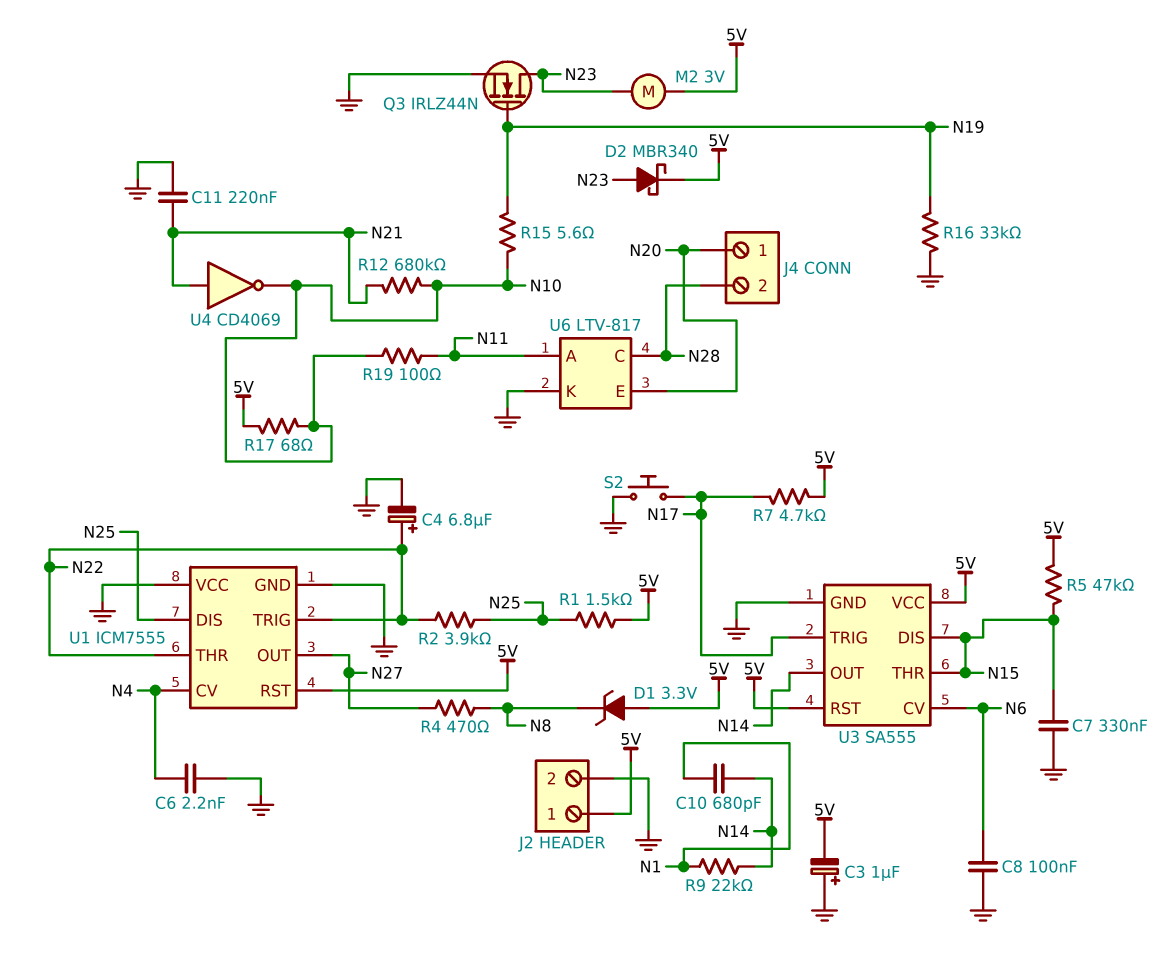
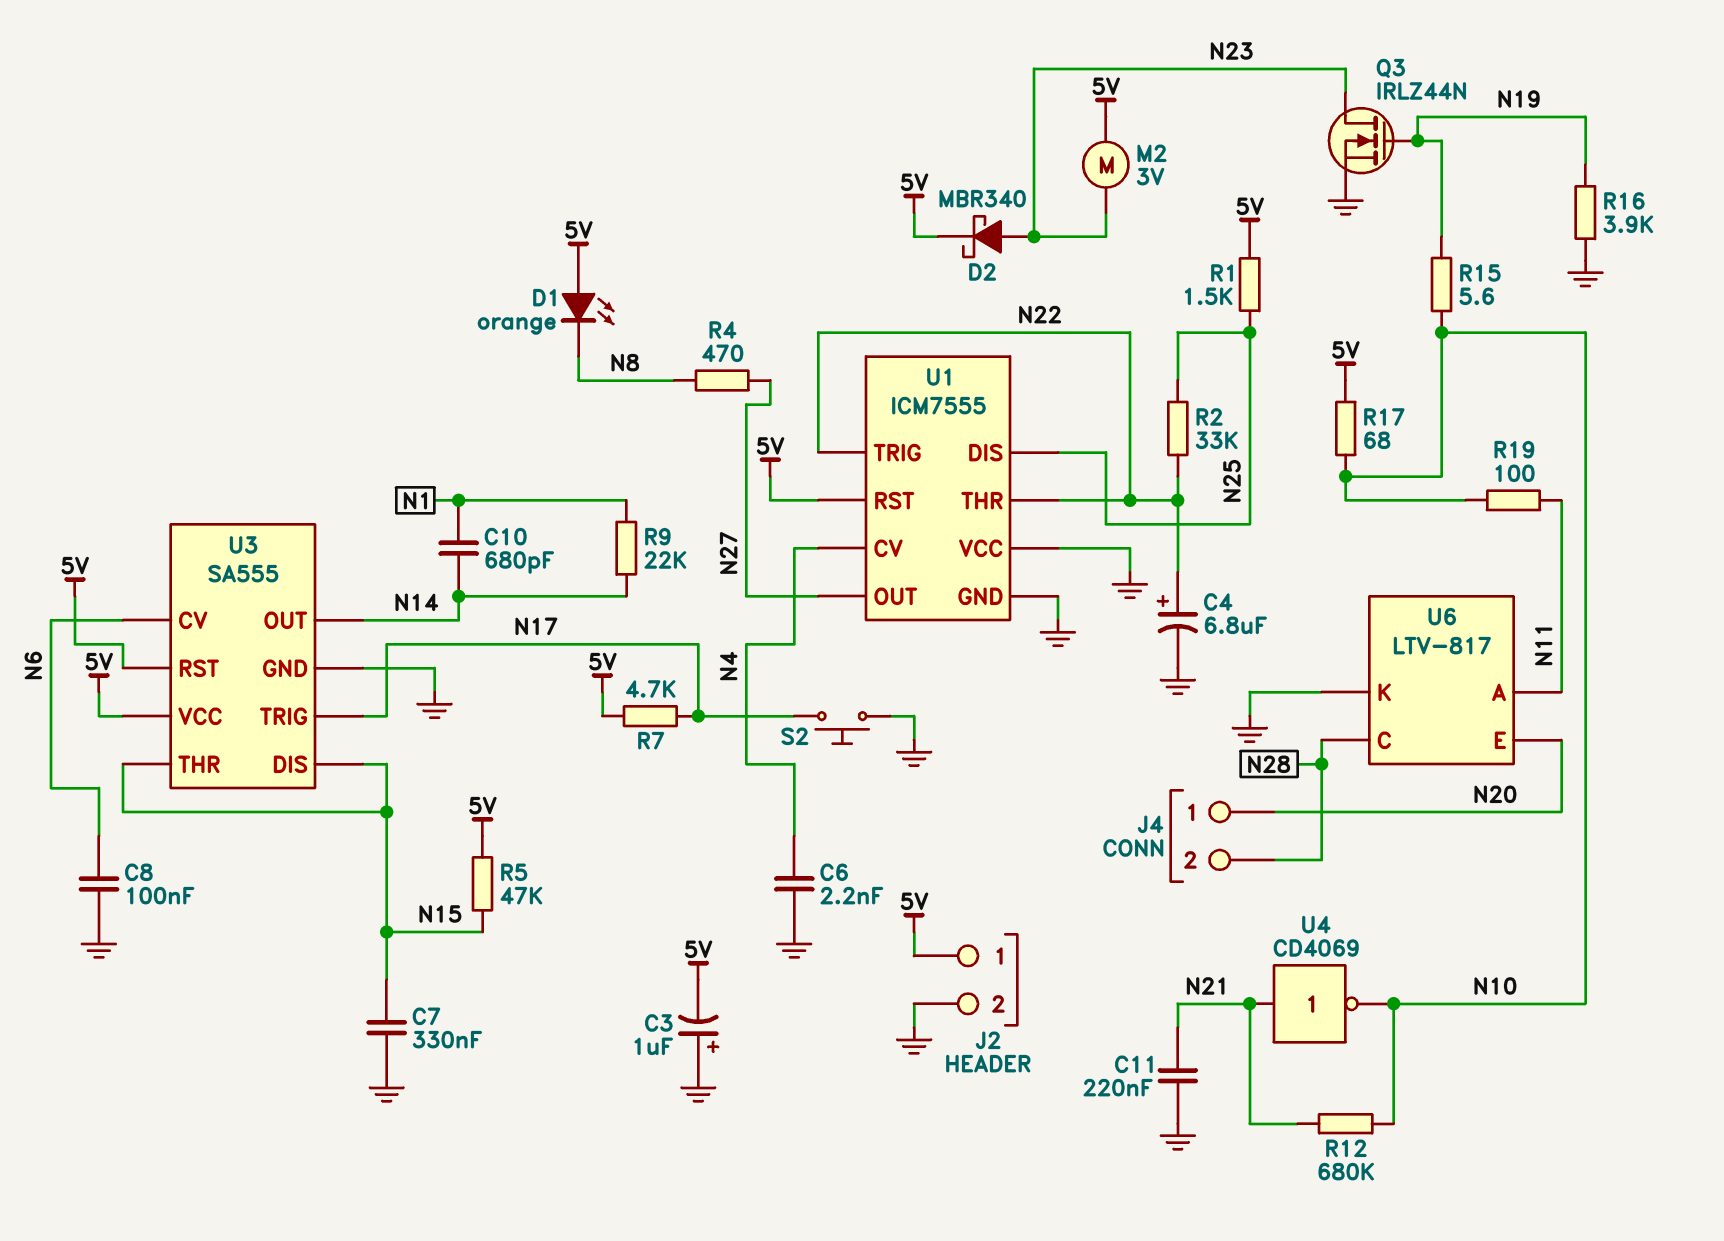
D1: zener 3.3V (A 5V, K N8) -> LED orange (A 5V, K N8)
R2: 3.9k (N22, N25) -> 33k (N22, N25)
R16: 33k (GND, N19) -> 3.9k (GND, N19)

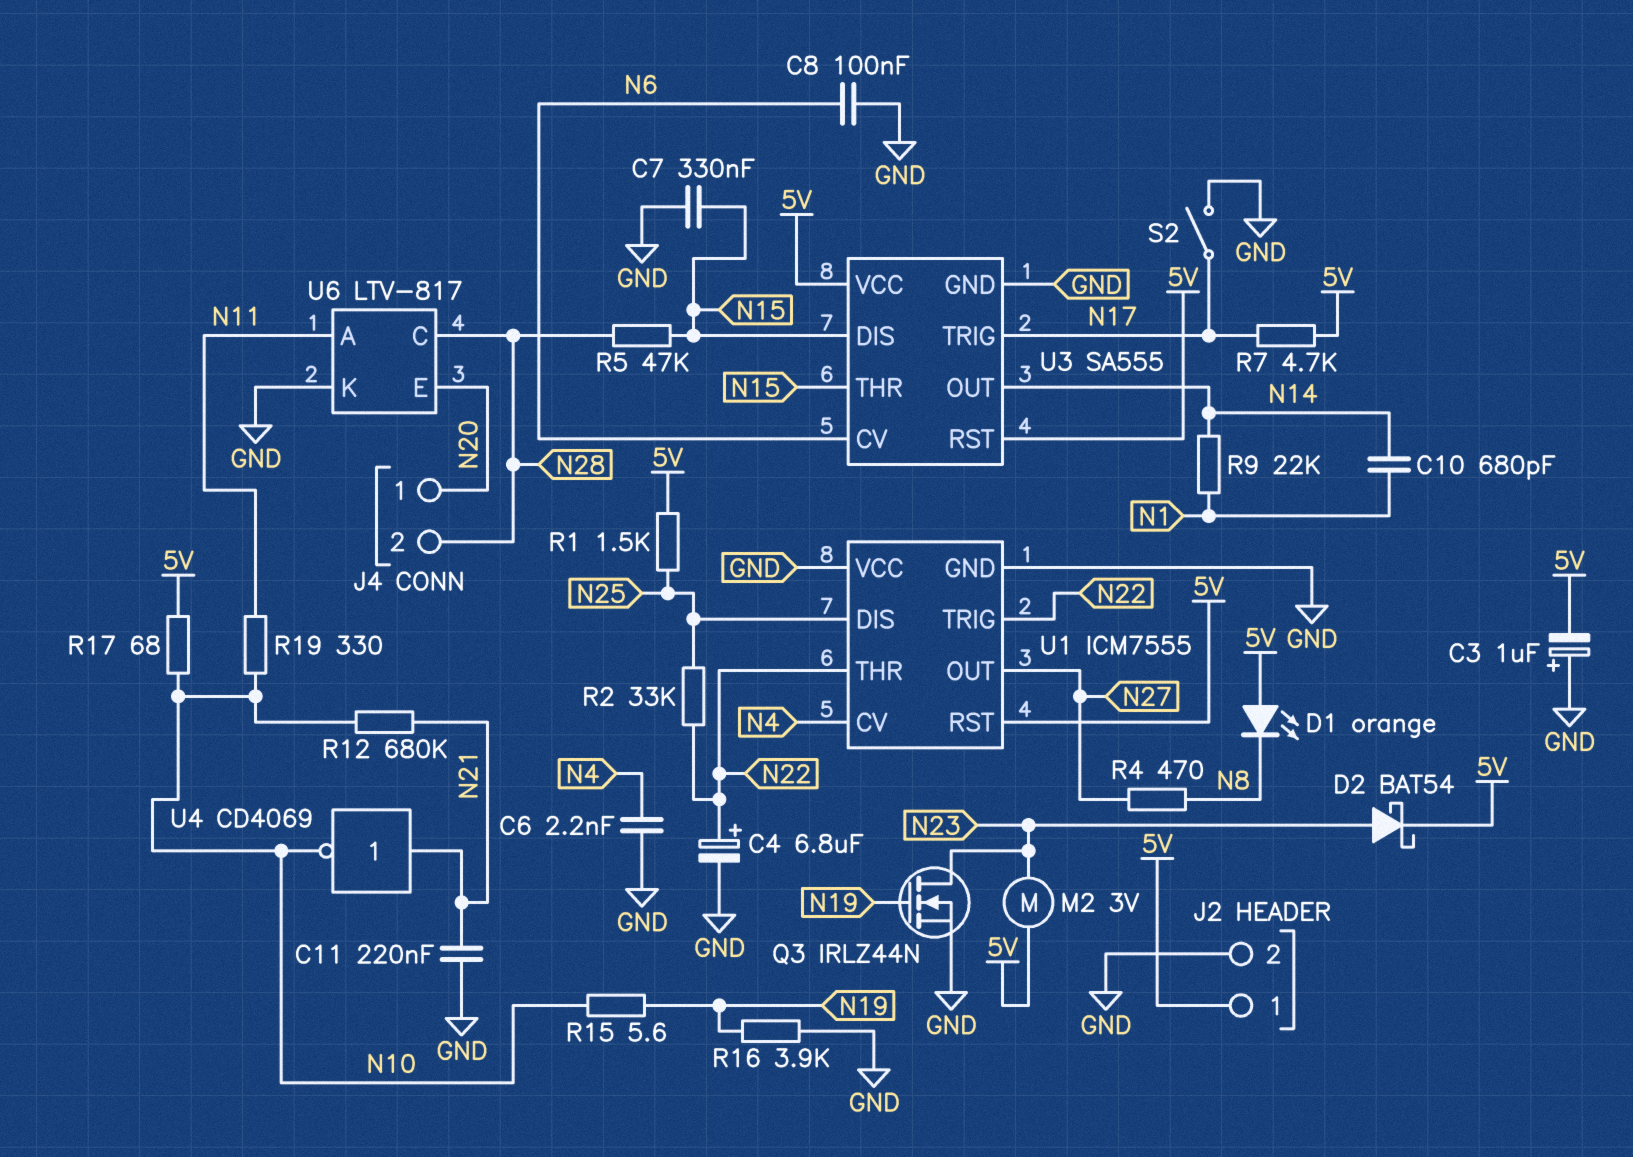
D2: schottky MBR340 (A N23, K 5V) -> schottky BAT54 (A N23, K 5V)
R5: 47k (5V, N15) -> 47k (N15, N28)
R19: 100 (N10, N11) -> 330 (N10, N11)
S2: button (GND, N17) -> switch (GND, N17)

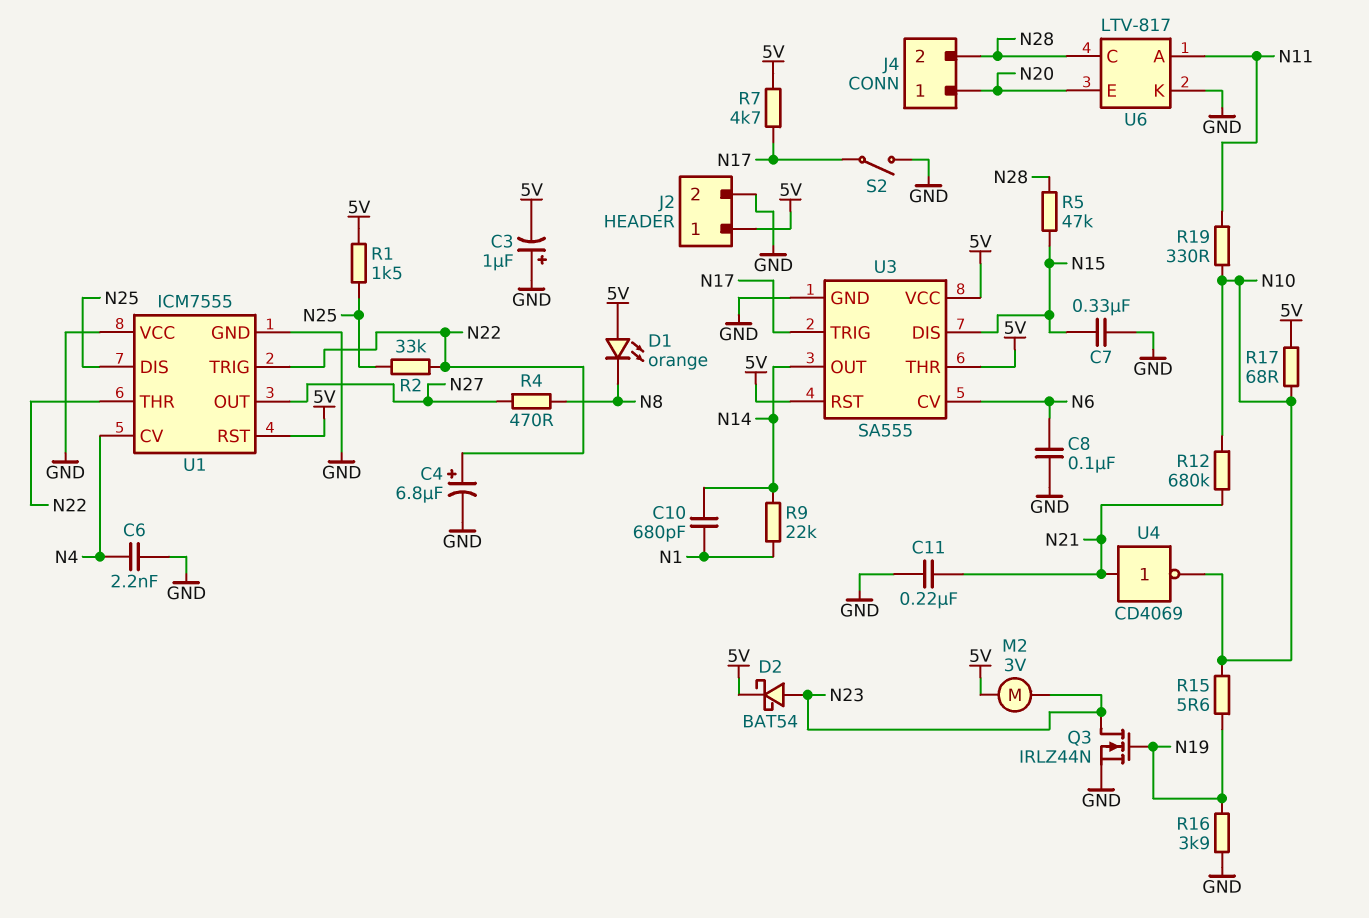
U3 pin THR: N15 -> 5V

